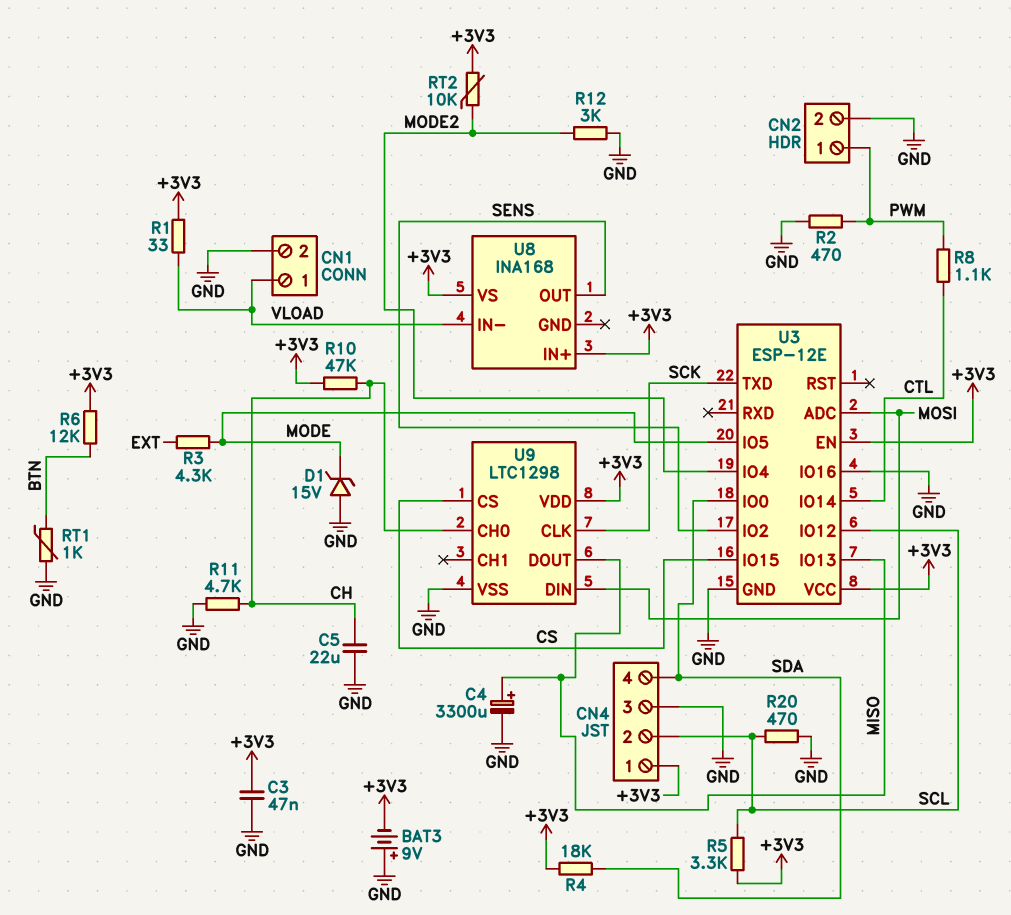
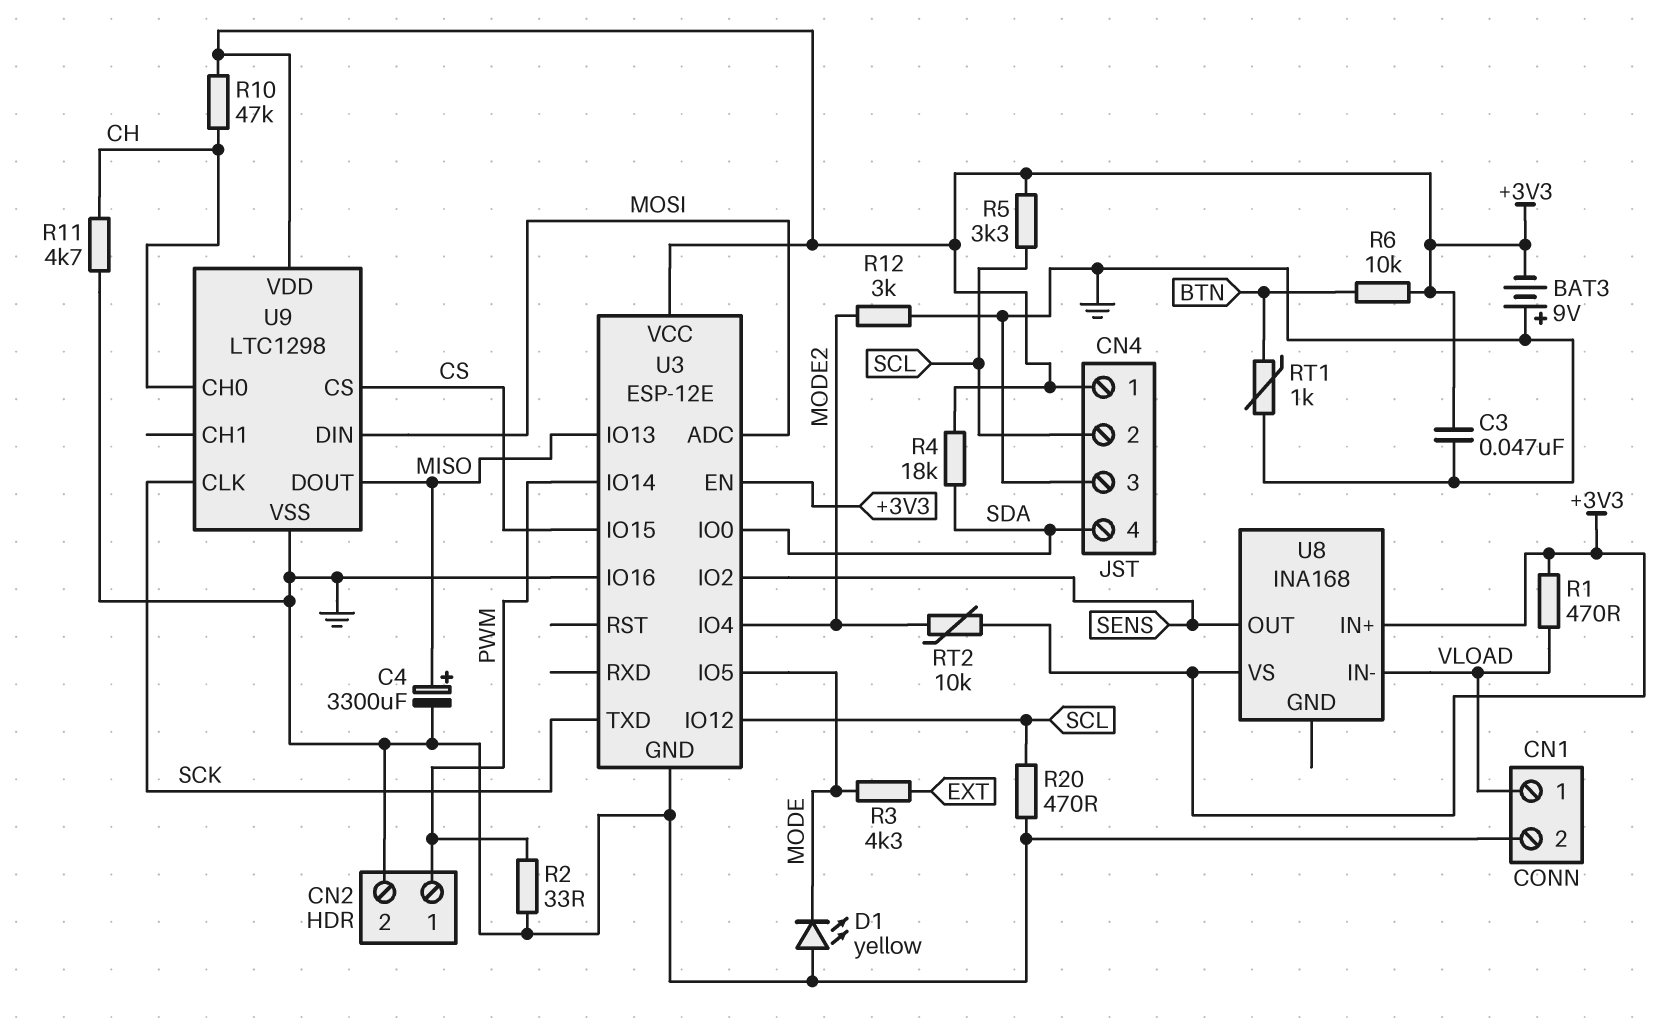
C5: 22uF (CH, GND) -> none
D1: zener 15V (A GND, K MODE) -> LED yellow (A GND, K MODE)
R1: 33 (+3V3, VLOAD) -> 470 (+3V3, VLOAD)
R2: 470 (GND, PWM) -> 33 (GND, PWM)
R6: 12k (+3V3, BTN) -> 10k (+3V3, BTN)
R8: 1.1k (CTL, PWM) -> none
U3 pin IO14: CTL -> PWM

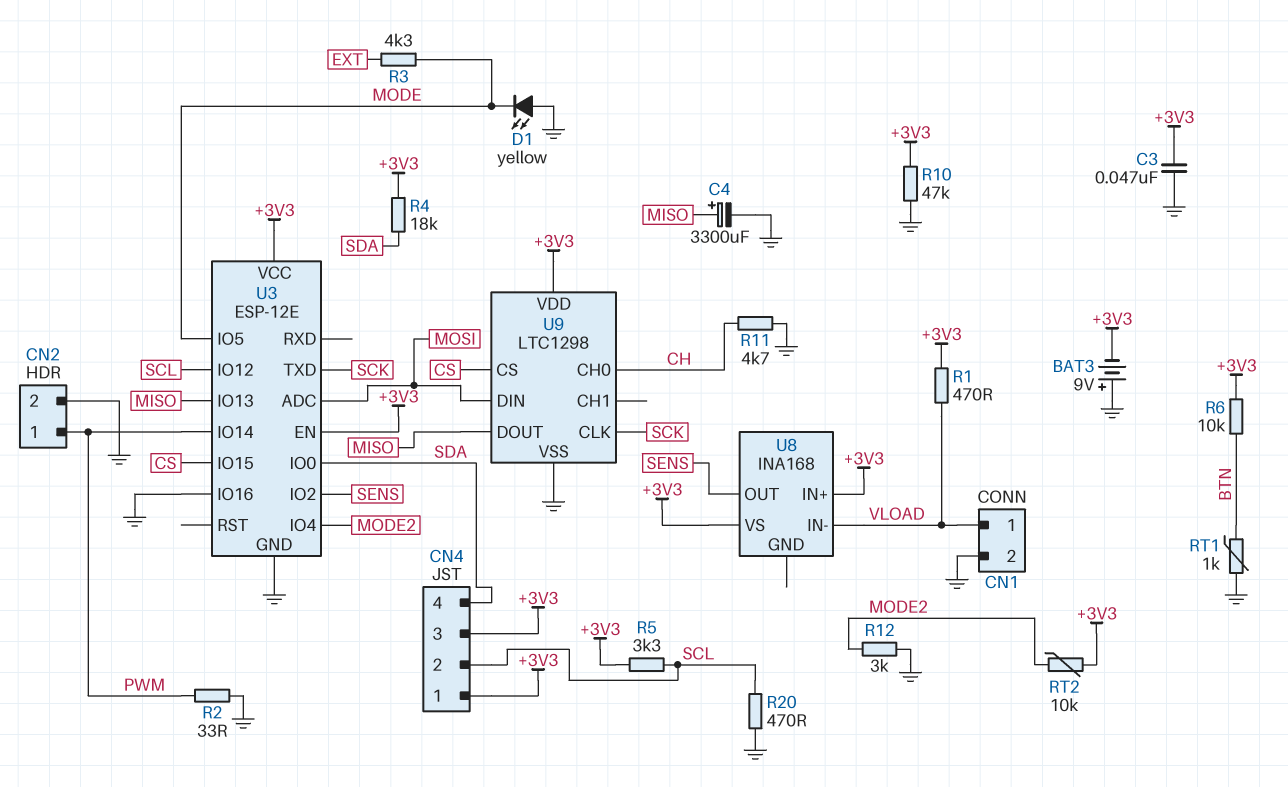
CN4 pin 3: GND -> +3V3
R10: 47k (+3V3, CH) -> 47k (+3V3, GND)

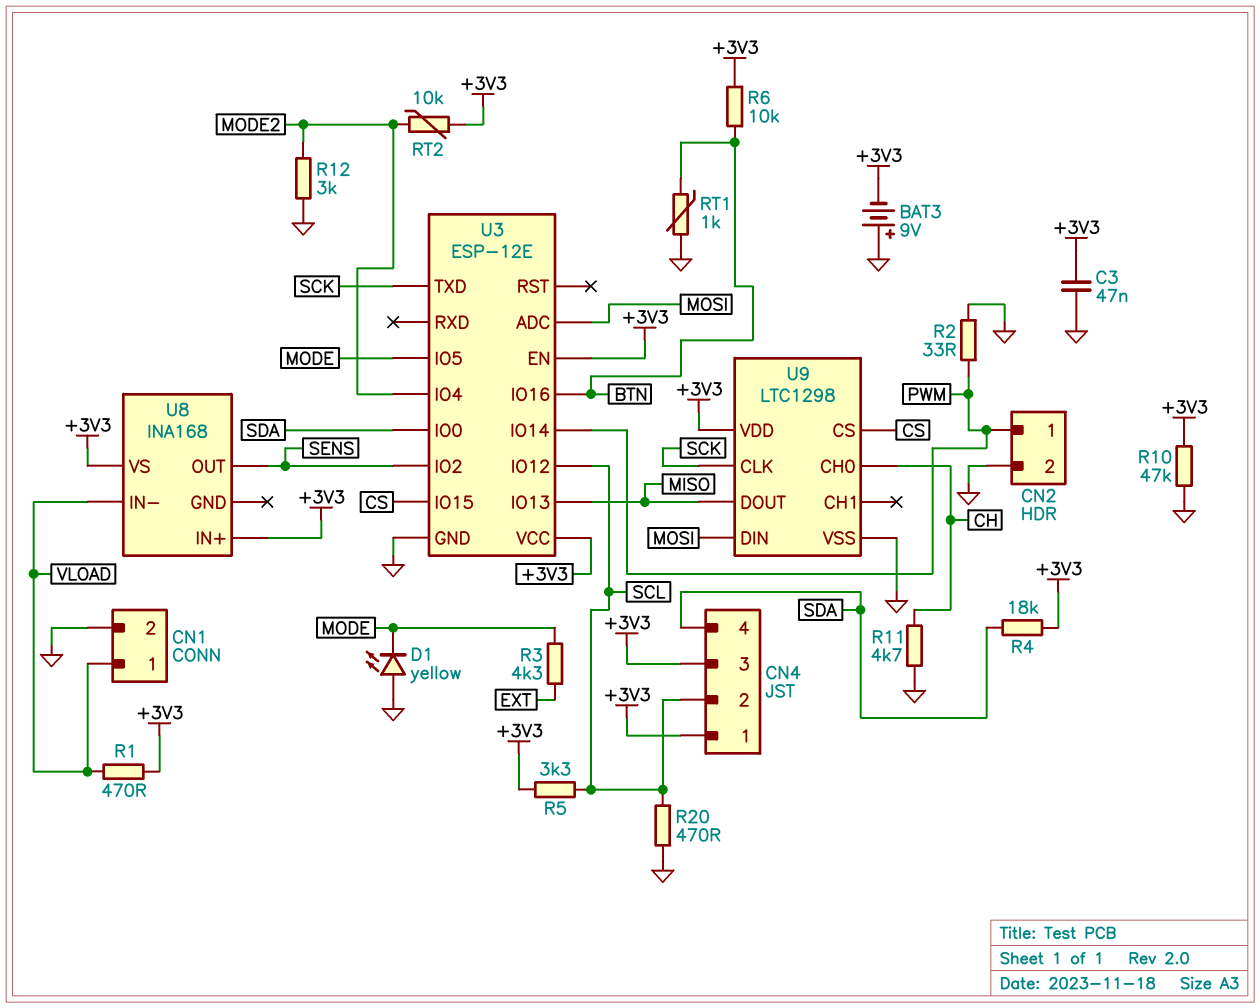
C4: 3300uF (plus MISO, minus GND) -> none
U3 pin IO16: GND -> BTN

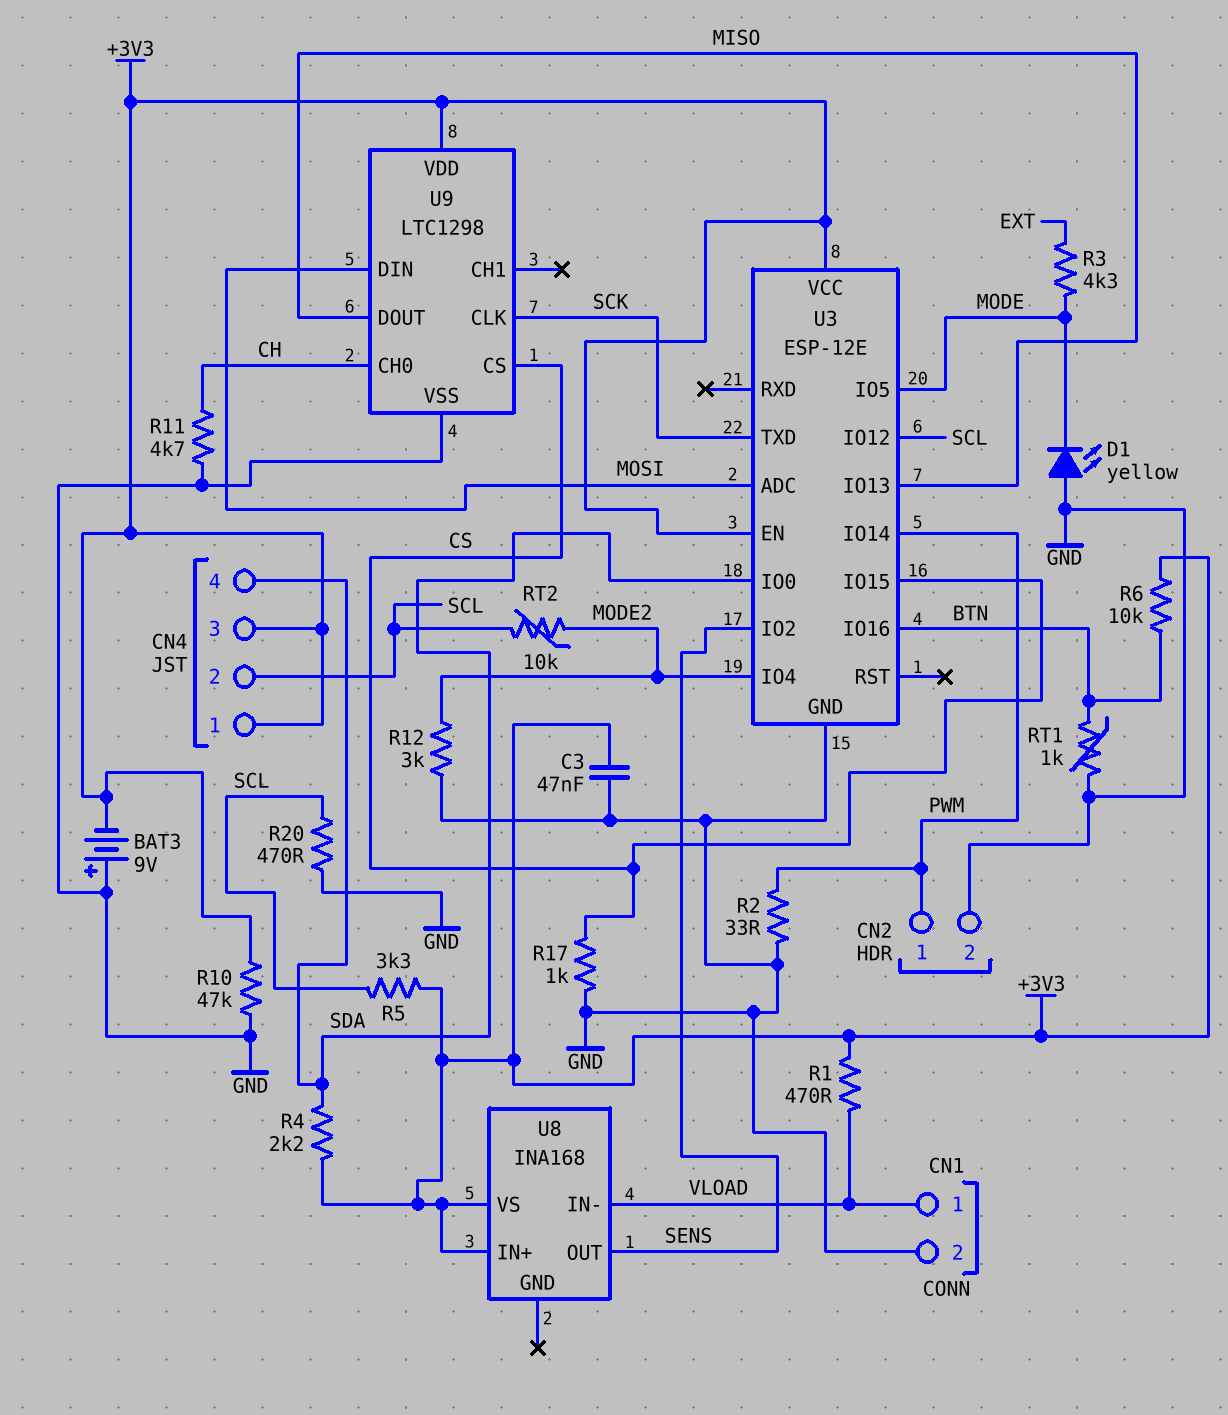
R4: 18k (+3V3, SDA) -> 2.2k (+3V3, SDA)
R17: none -> 1k (CS, GND)
RT2: 10k (+3V3, MODE2) -> 10k (MODE2, SCL)

